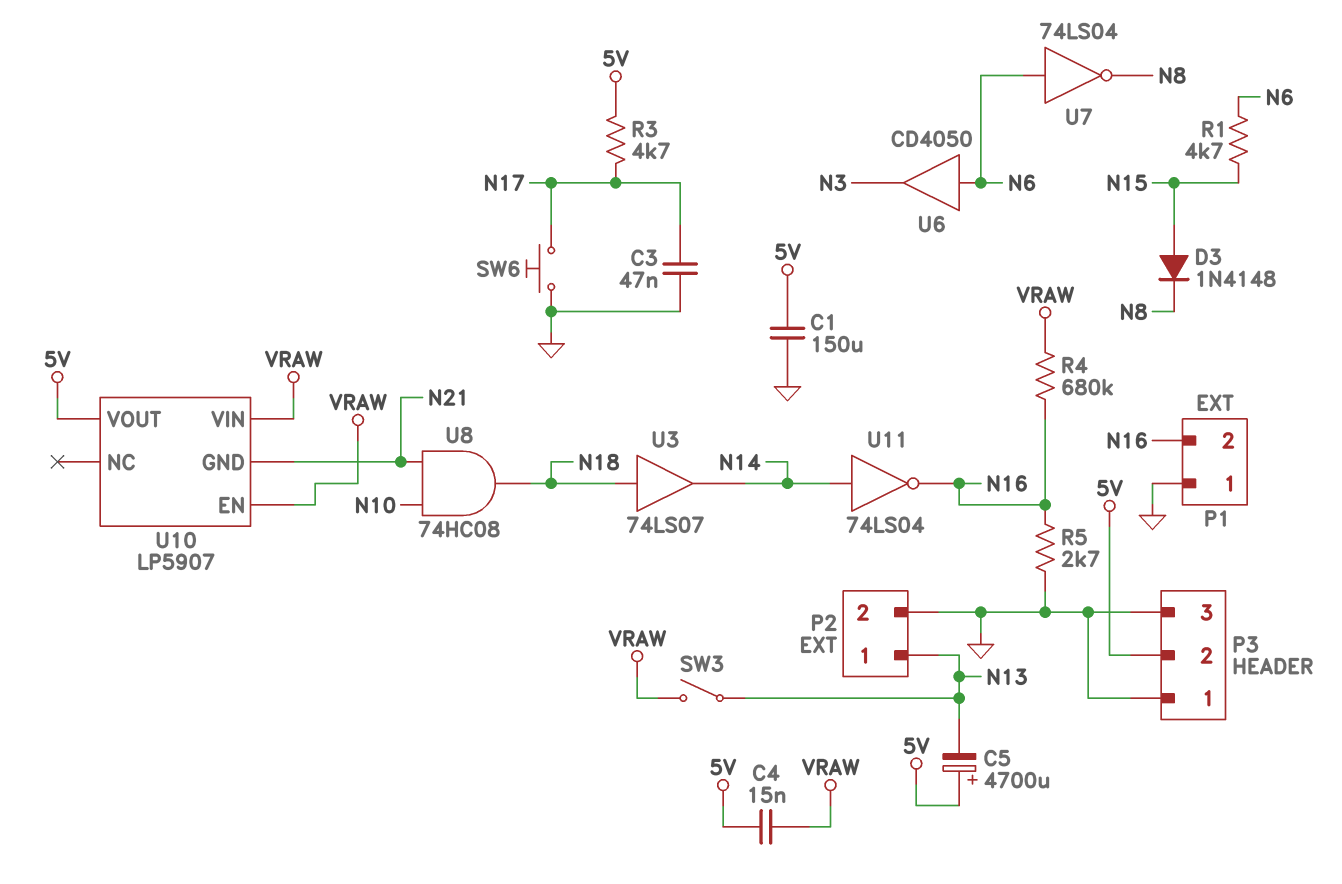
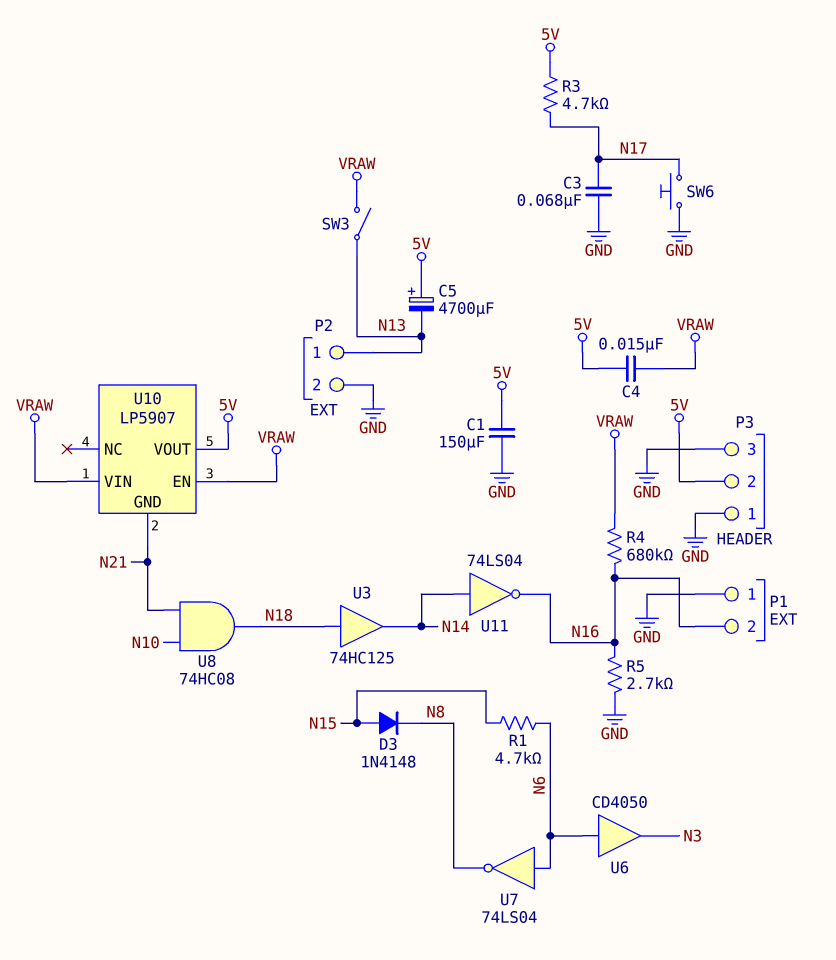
C3: 47nF (GND, N17) -> 68nF (GND, N17)
U3: buffer 74LS07 (in N18, out N14) -> buffer 74HC125 (in N18, out N14)

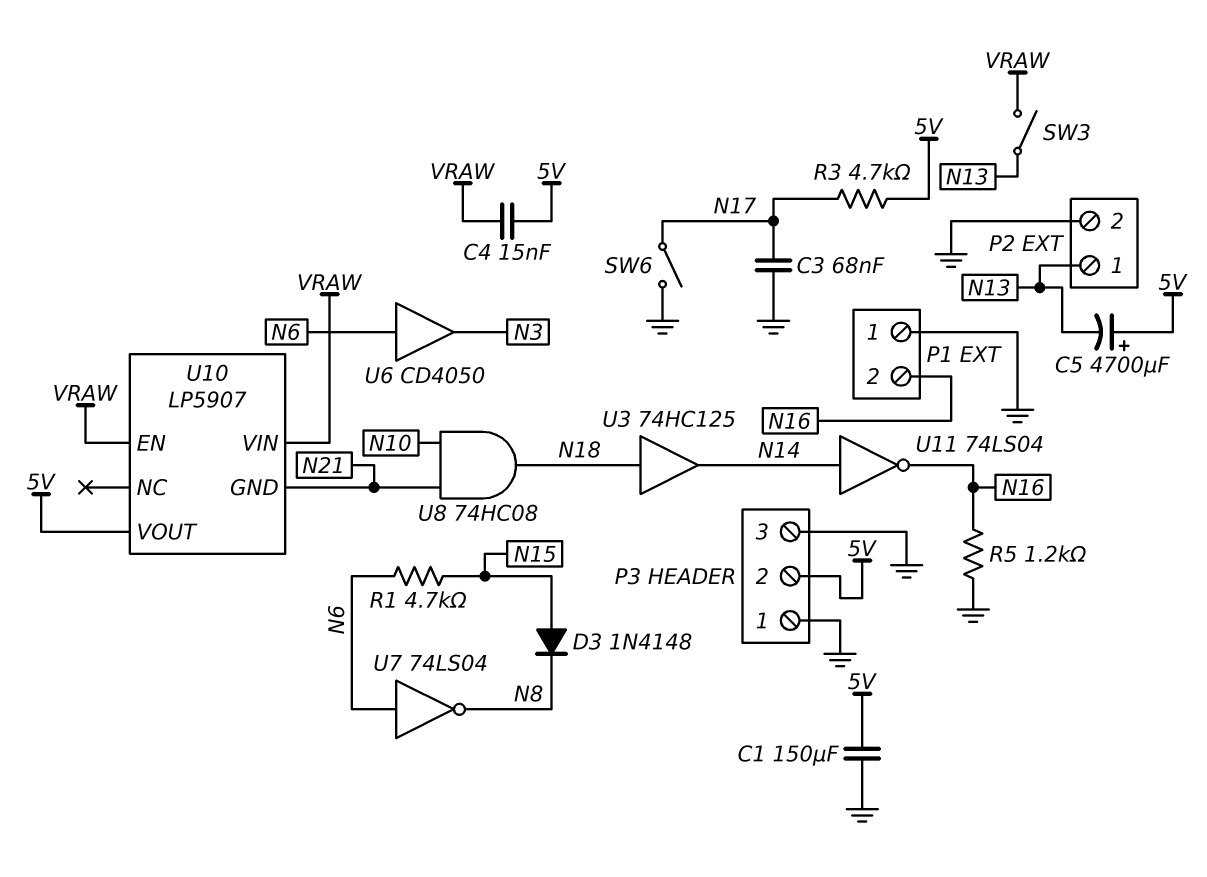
R4: 680k (N16, VRAW) -> none
R5: 2.7k (GND, N16) -> 1.2k (GND, N16)
SW6: button (GND, N17) -> switch (GND, N17)

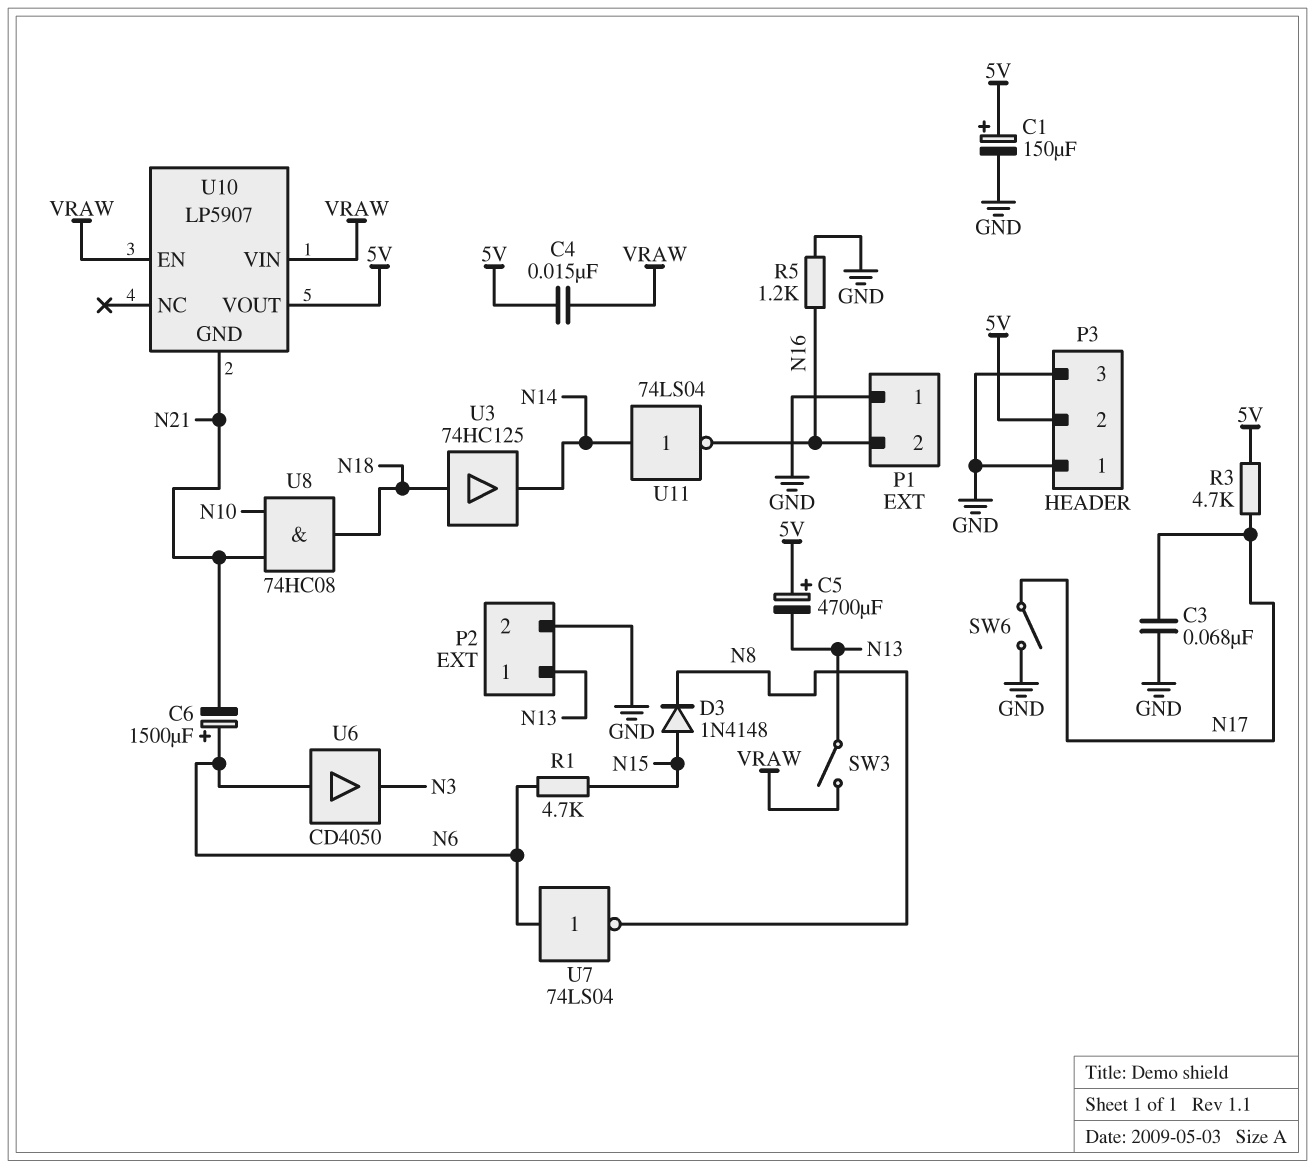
C1: 150uF (5V, GND) -> 150uF (plus 5V, minus GND)
C6: none -> 1500uF (plus N6, minus N21)

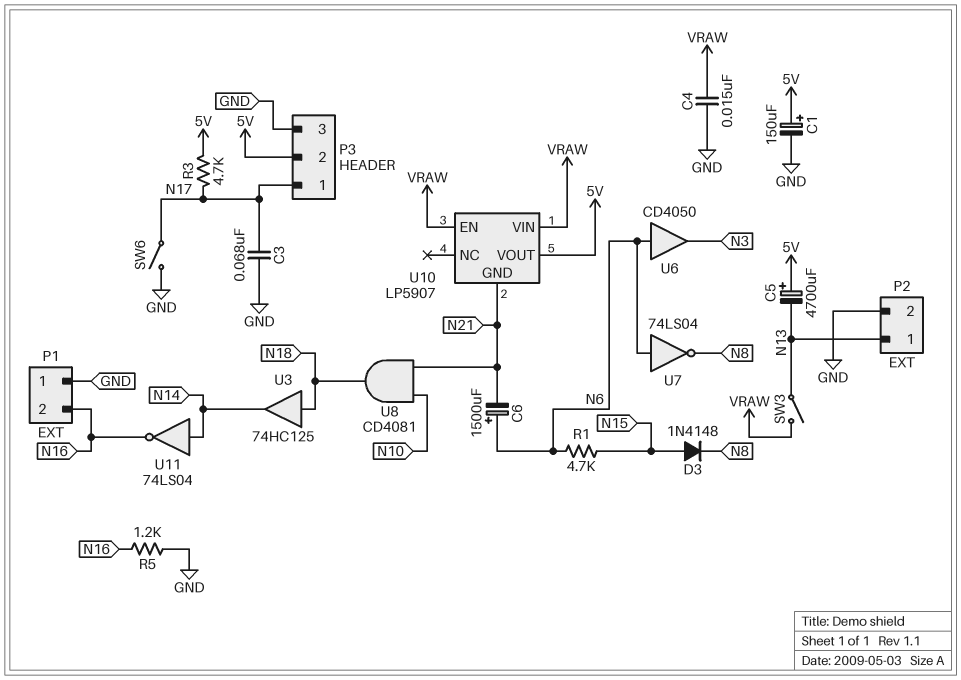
C4: 15nF (5V, VRAW) -> 15nF (GND, VRAW)
P3 pin 1: GND -> N17
U8: AND 74HC08 (in N10, in N21, out N18) -> AND CD4081 (in N10, in N21, out N18)

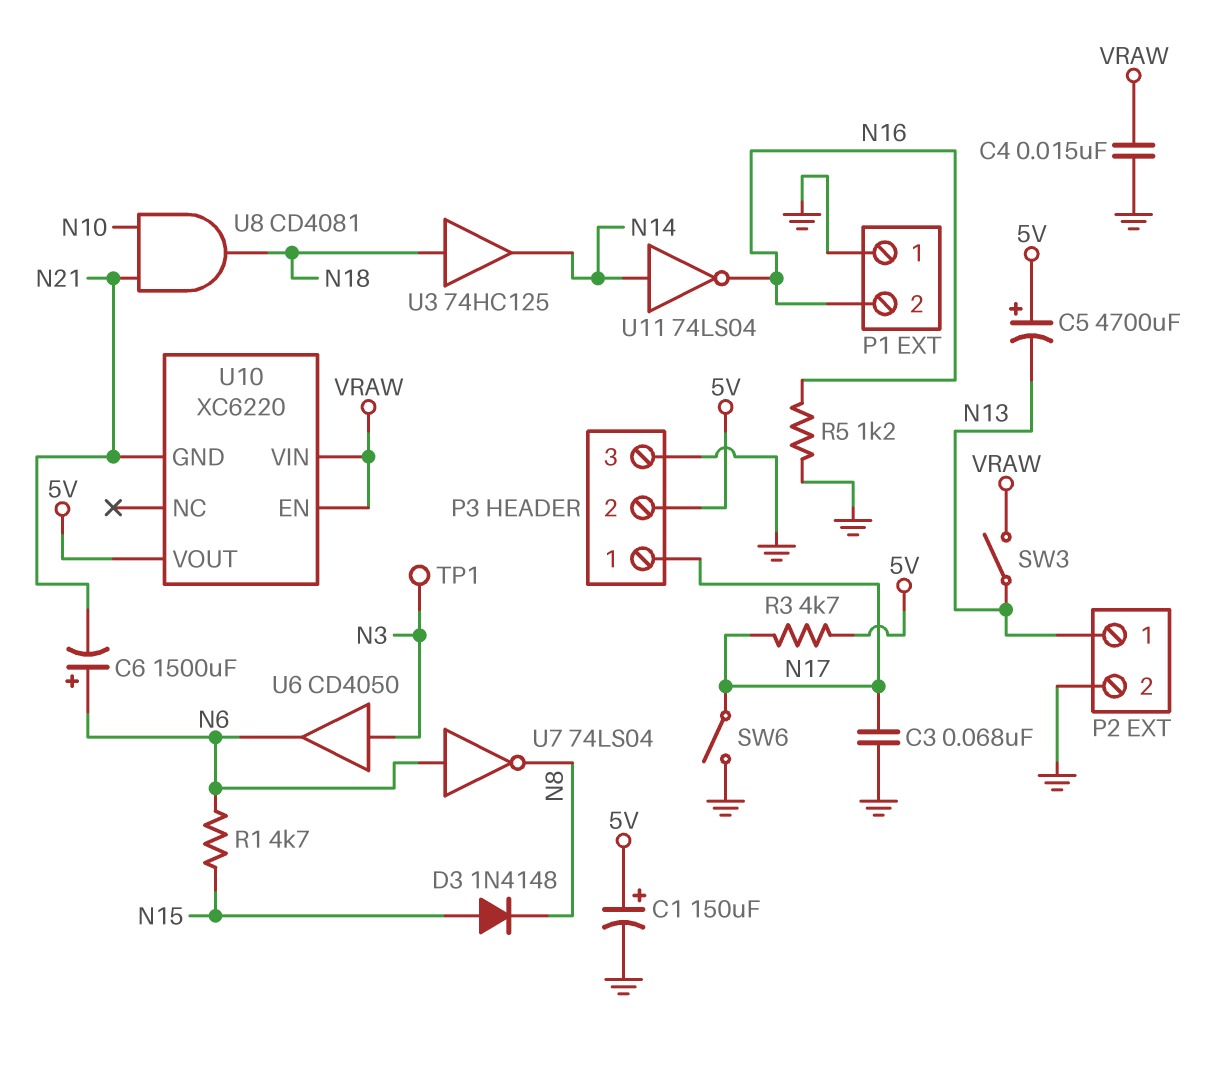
TP1: none -> test point (N3)
U6: buffer CD4050 (in N6, out N3) -> buffer CD4050 (in N3, out N6)
U10: LP5907 -> XC6220

